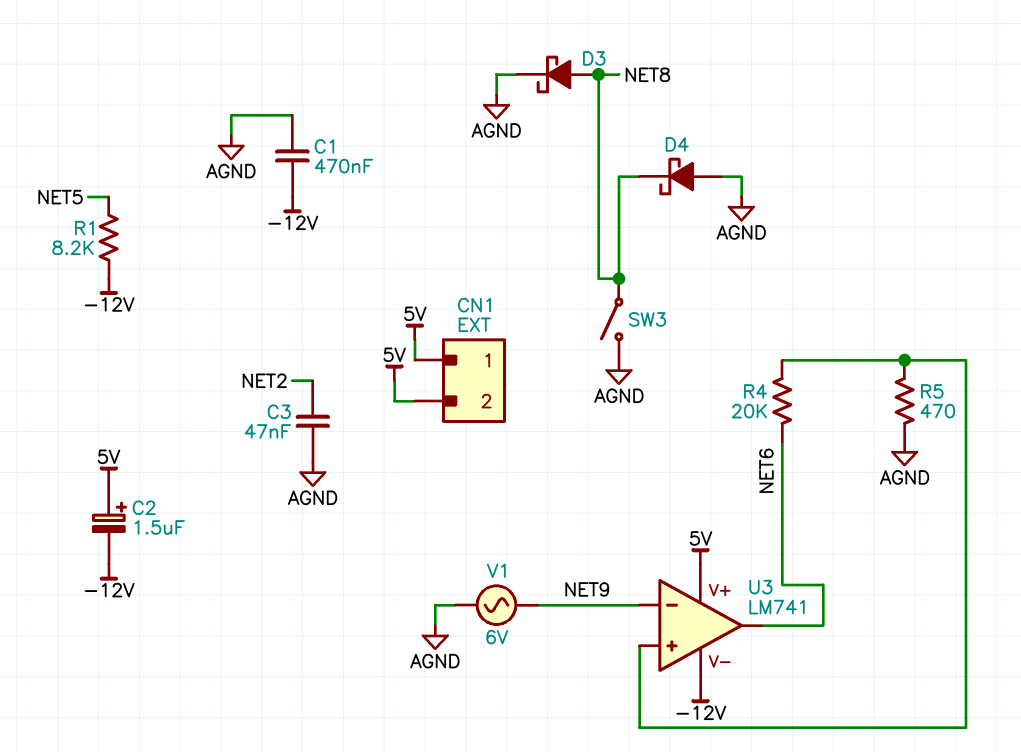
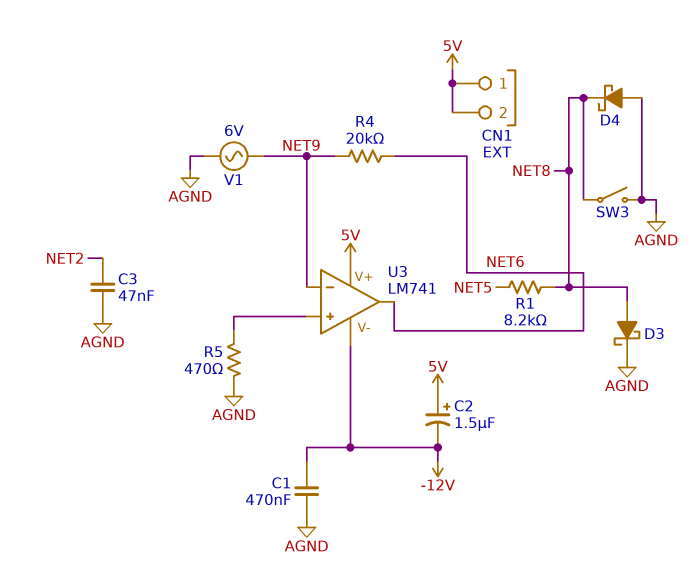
R1: 8.2k (-12V, NET5) -> 8.2k (NET5, NET8)
R4: 20k (NET6, U3/in+) -> 20k (NET6, NET9)

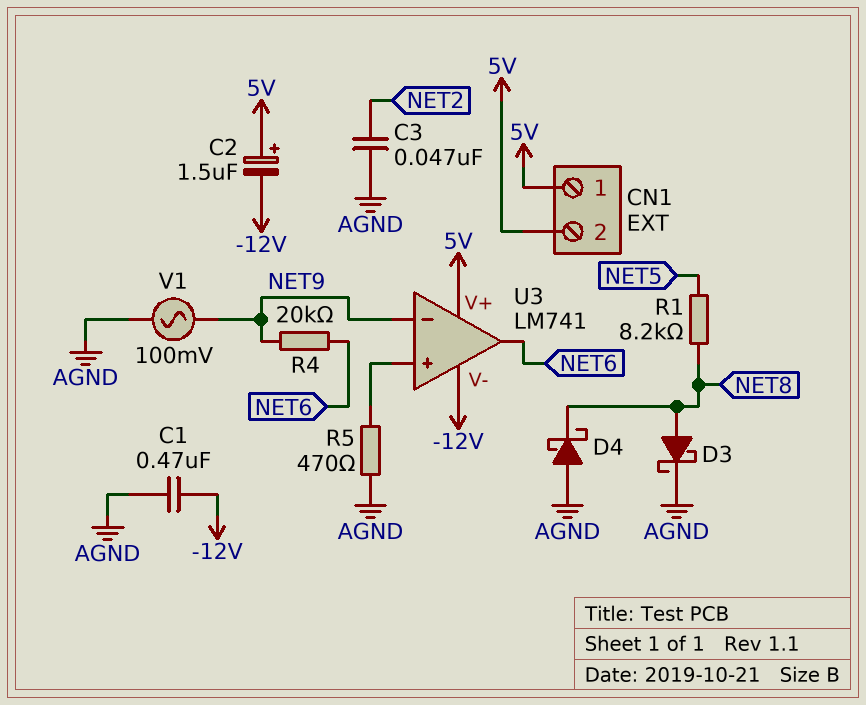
SW3: switch (AGND, NET8) -> none
V1: AC 6V (AGND, NET9) -> AC 100mV (AGND, NET9)

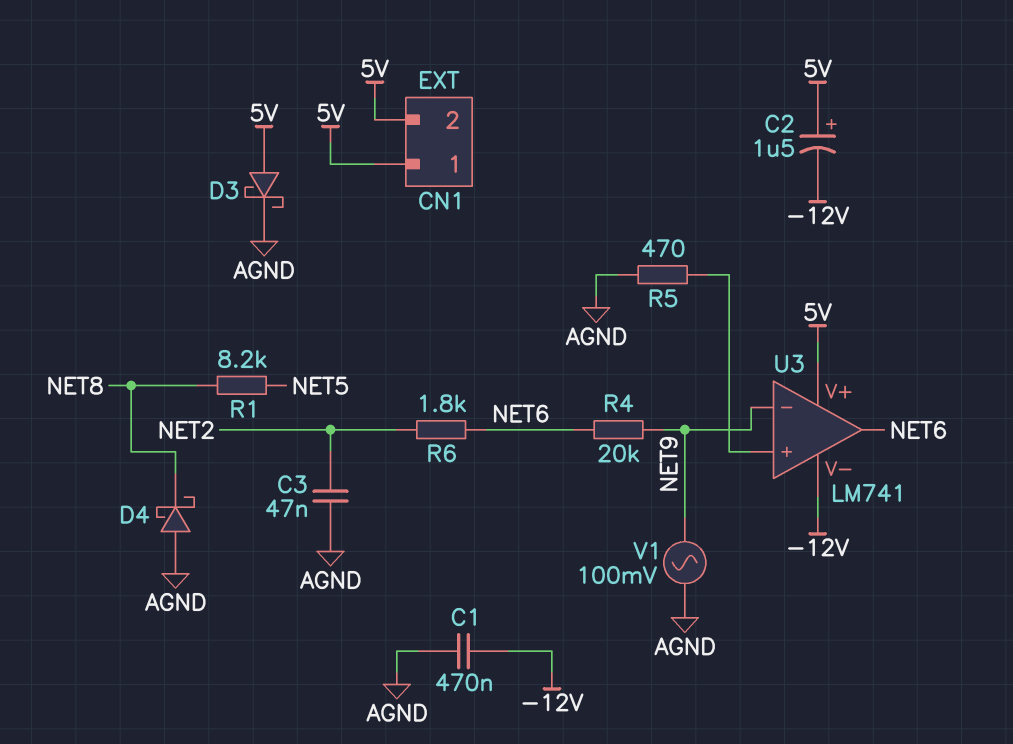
D3: schottky (A NET8, K AGND) -> schottky (A 5V, K AGND)
R6: none -> 1.8k (NET2, NET6)

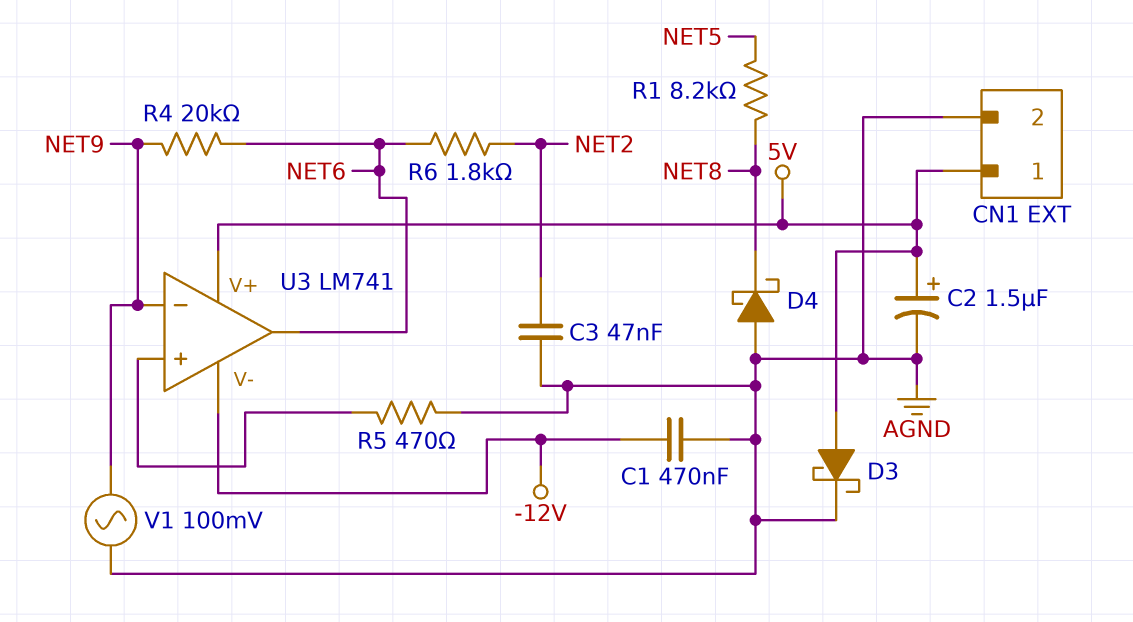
C2: 1.5uF (plus 5V, minus -12V) -> 1.5uF (plus 5V, minus AGND)
CN1 pin 2: 5V -> AGND

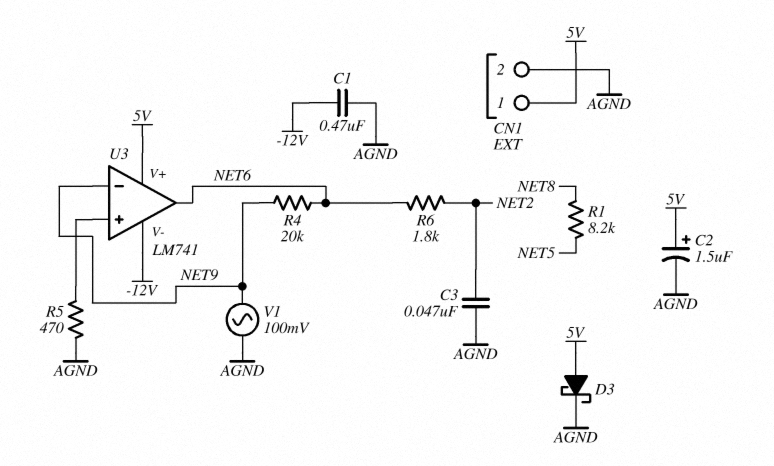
D4: schottky (A AGND, K NET8) -> none

